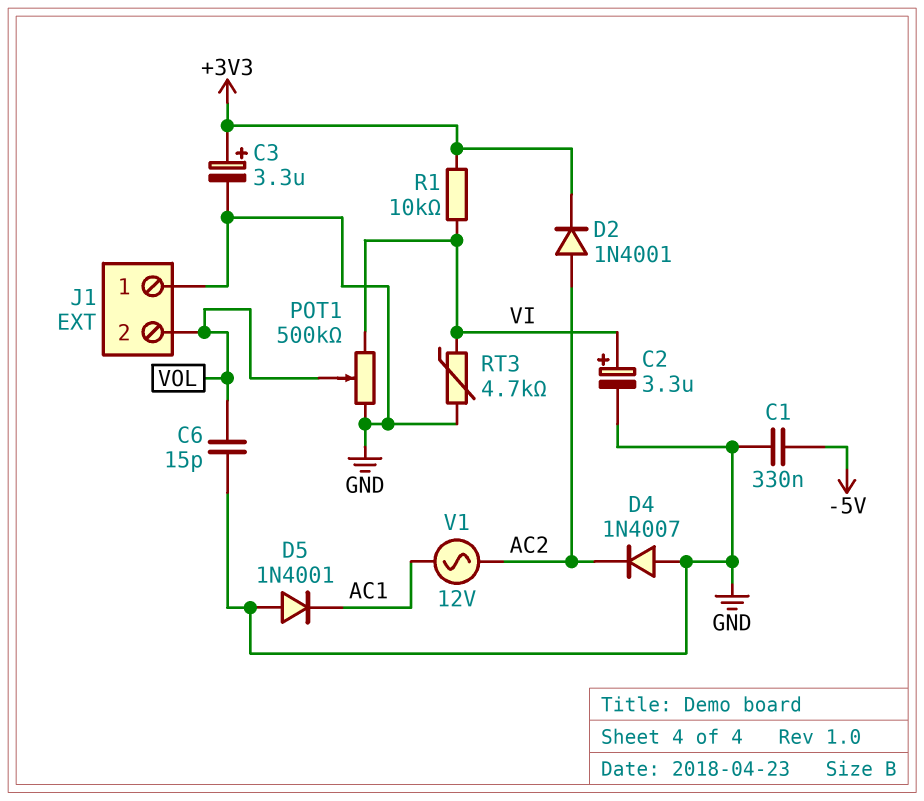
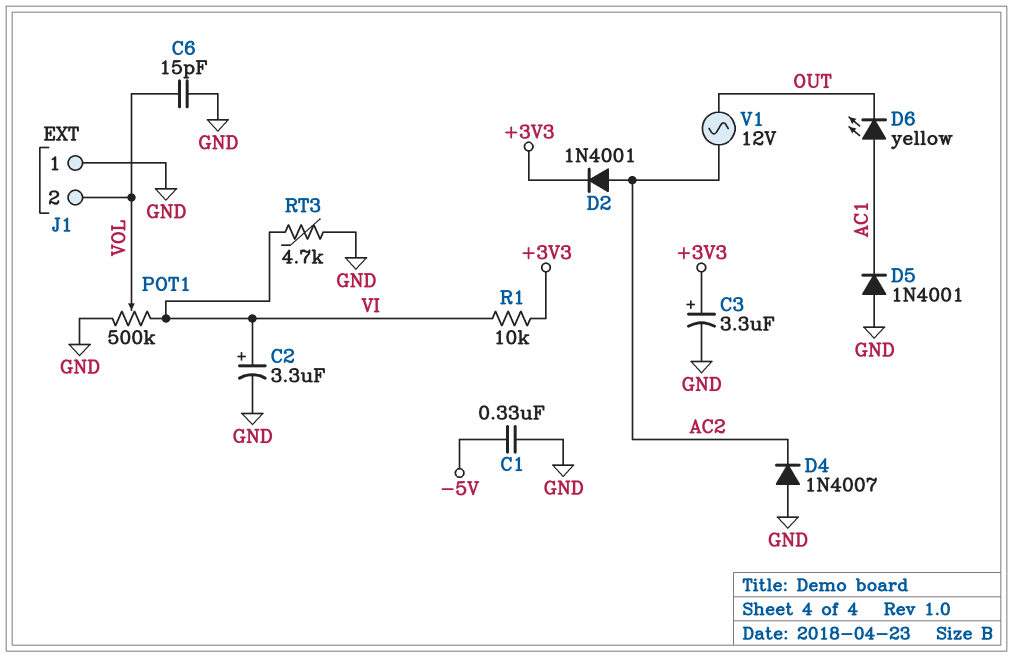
D6: none -> LED yellow (A AC1, K OUT)
V1: AC 12V (AC1, AC2) -> AC 12V (AC2, OUT)

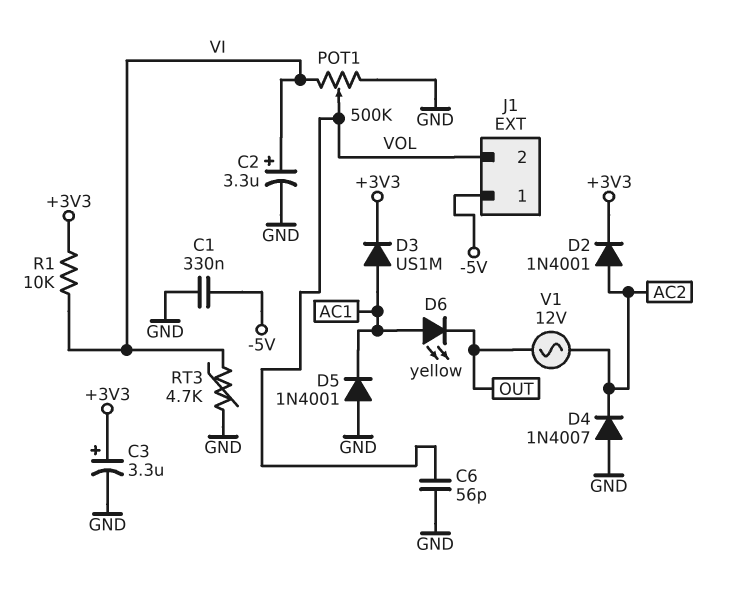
C6: 15pF (GND, VOL) -> 56pF (GND, VOL)
D3: none -> diode US1M (A AC1, K +3V3)
J1 pin 1: GND -> -5V

